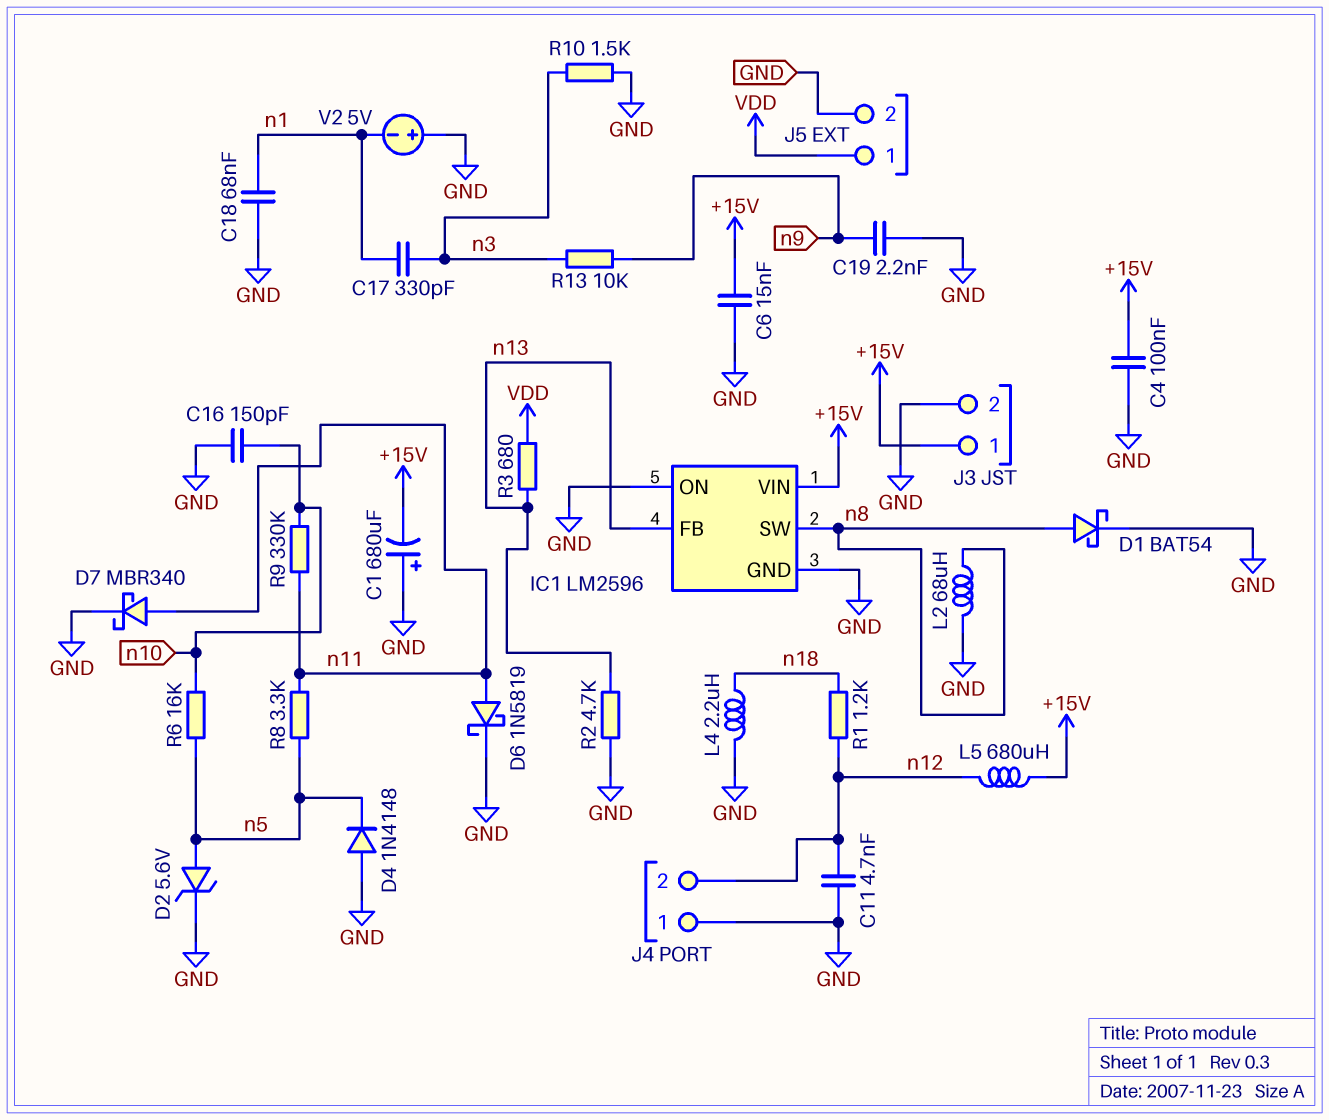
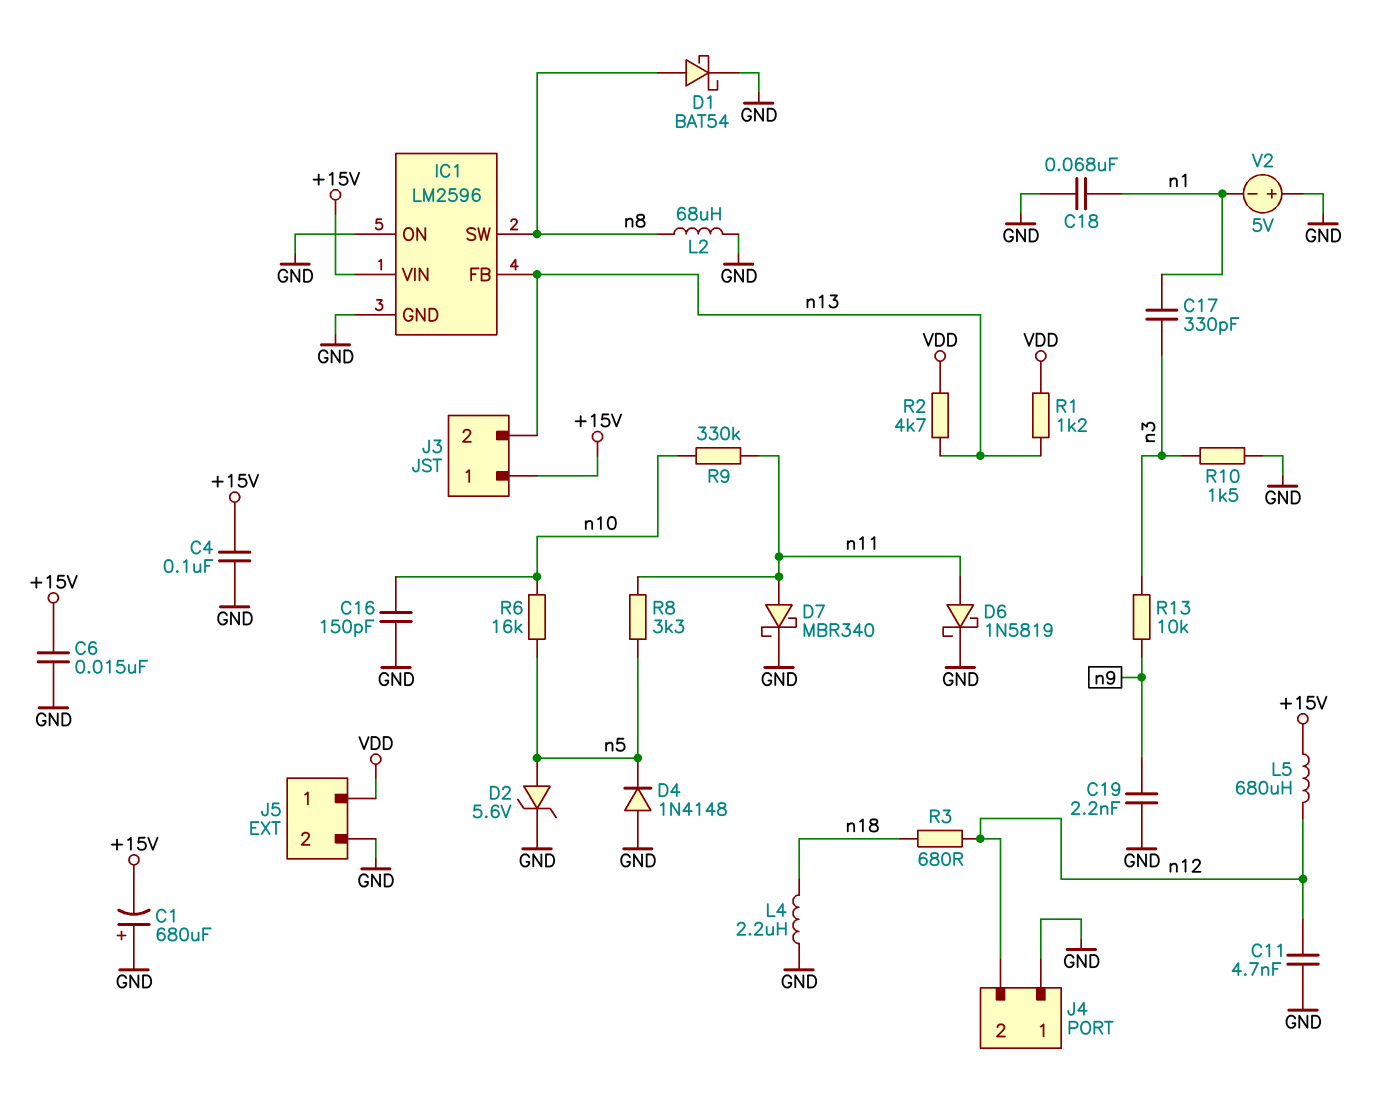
J3 pin 2: GND -> n13
R1: 1.2k (n12, n18) -> 1.2k (VDD, n13)
R2: 4.7k (GND, n13) -> 4.7k (VDD, n13)
R3: 680 (VDD, n13) -> 680 (n12, n18)

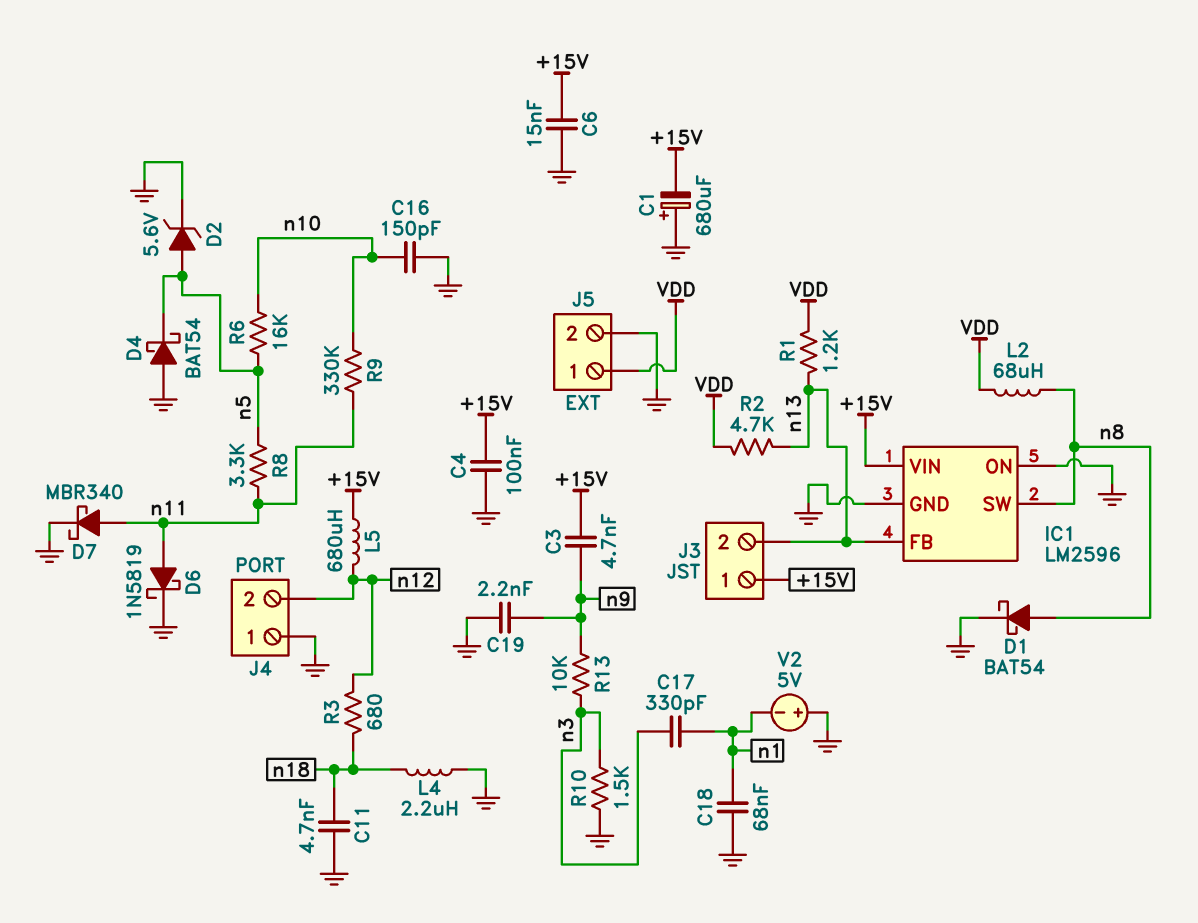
C3: none -> 4.7nF (+15V, n9)
C11: 4.7nF (GND, n12) -> 4.7nF (GND, n18)
D4: diode 1N4148 (A GND, K n5) -> schottky BAT54 (A GND, K n5)
L2: 68uH (GND, n8) -> 68uH (VDD, n8)

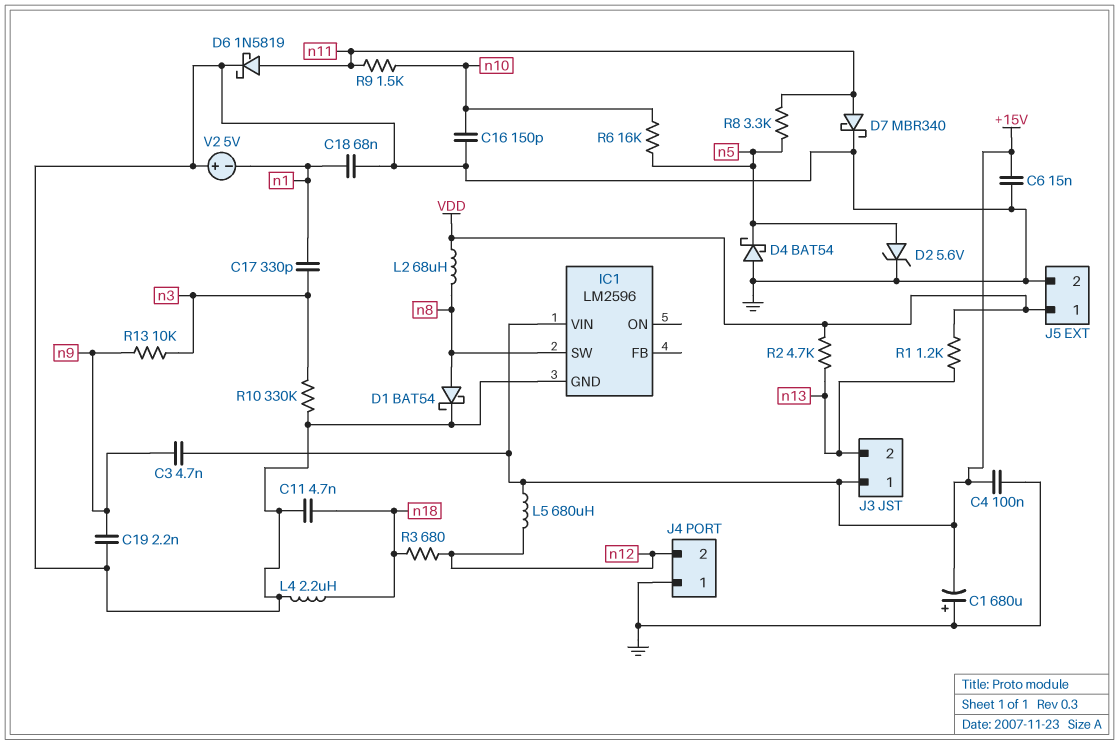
IC1 pin FB: n13 -> none
IC1 pin ON: GND -> none
R9: 330k (n10, n11) -> 1.5k (n10, n11)
R10: 1.5k (GND, n3) -> 330k (GND, n3)

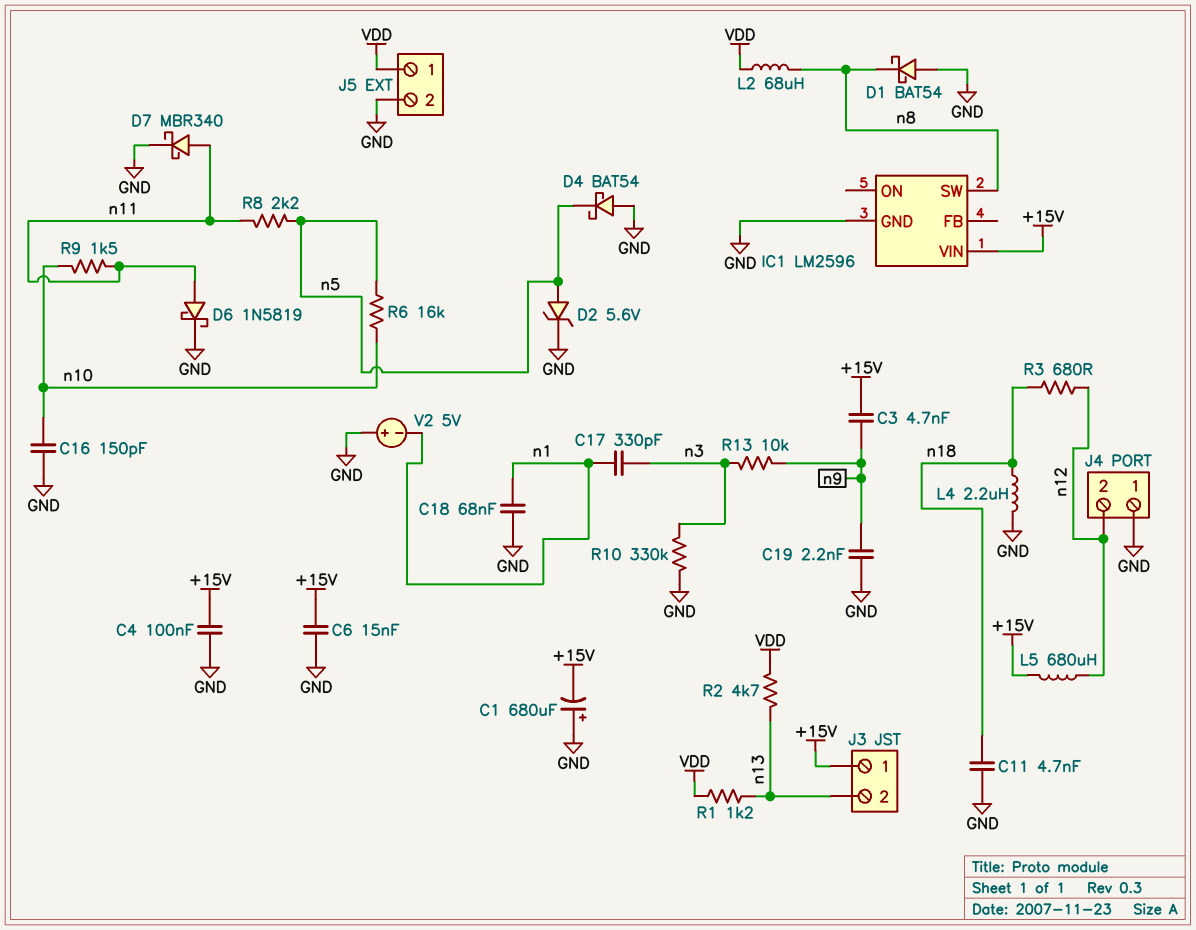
D1: schottky BAT54 (A n8, K GND) -> schottky BAT54 (A GND, K n8)
R8: 3.3k (n5, n11) -> 2.2k (n5, n11)

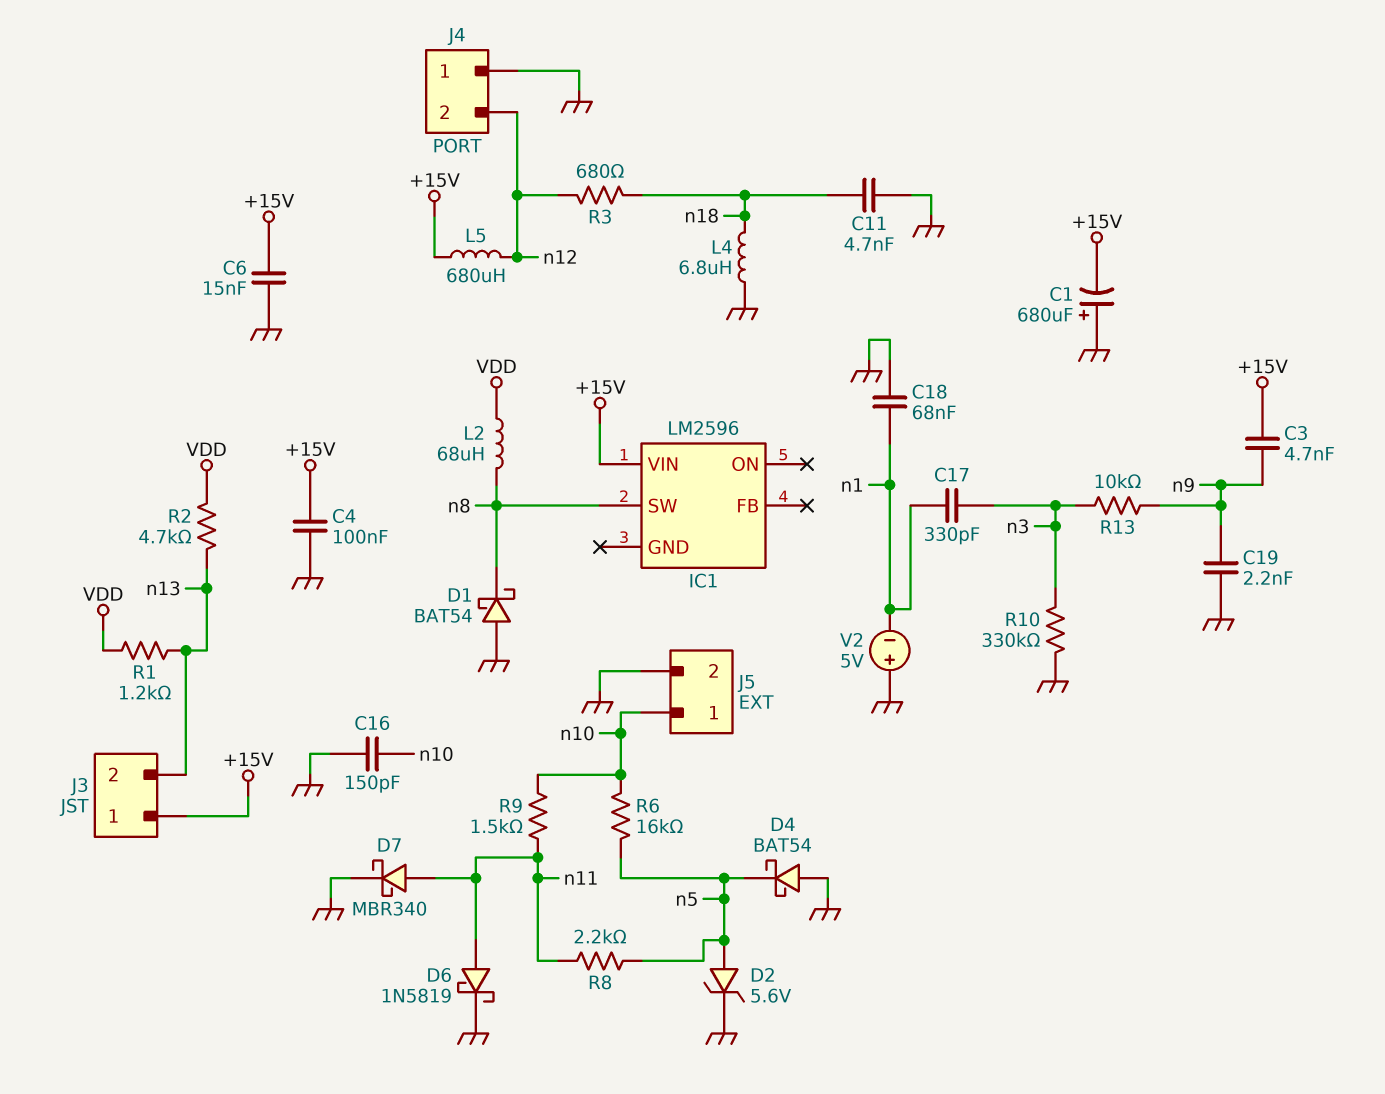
IC1 pin GND: GND -> none
J5 pin 1: VDD -> n10
L4: 2.2uH (GND, n18) -> 6.8uH (GND, n18)

